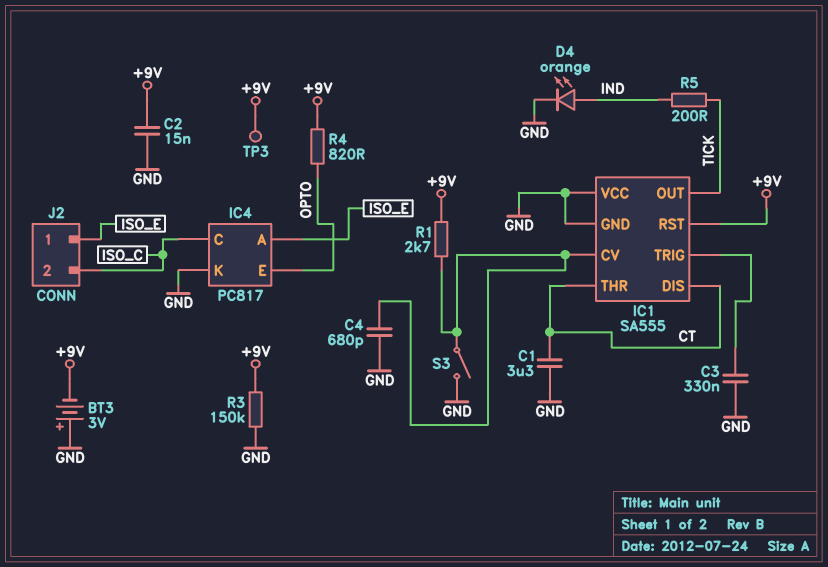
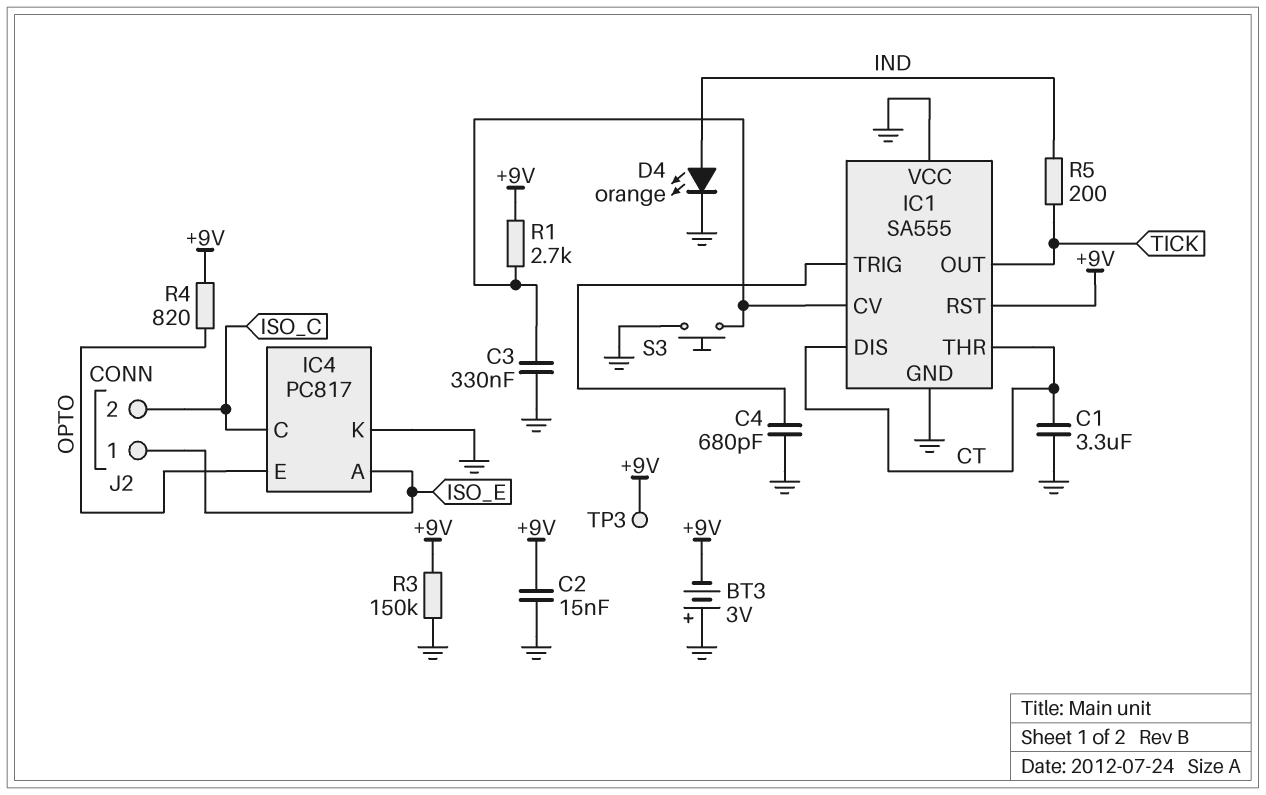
C3: 330nF (GND, IC1/TRIG) -> 330nF (GND, IC1/CV)
C4: 680pF (GND, IC1/CV) -> 680pF (GND, IC1/TRIG)
S3: switch (GND, IC1/CV) -> button (GND, IC1/CV)

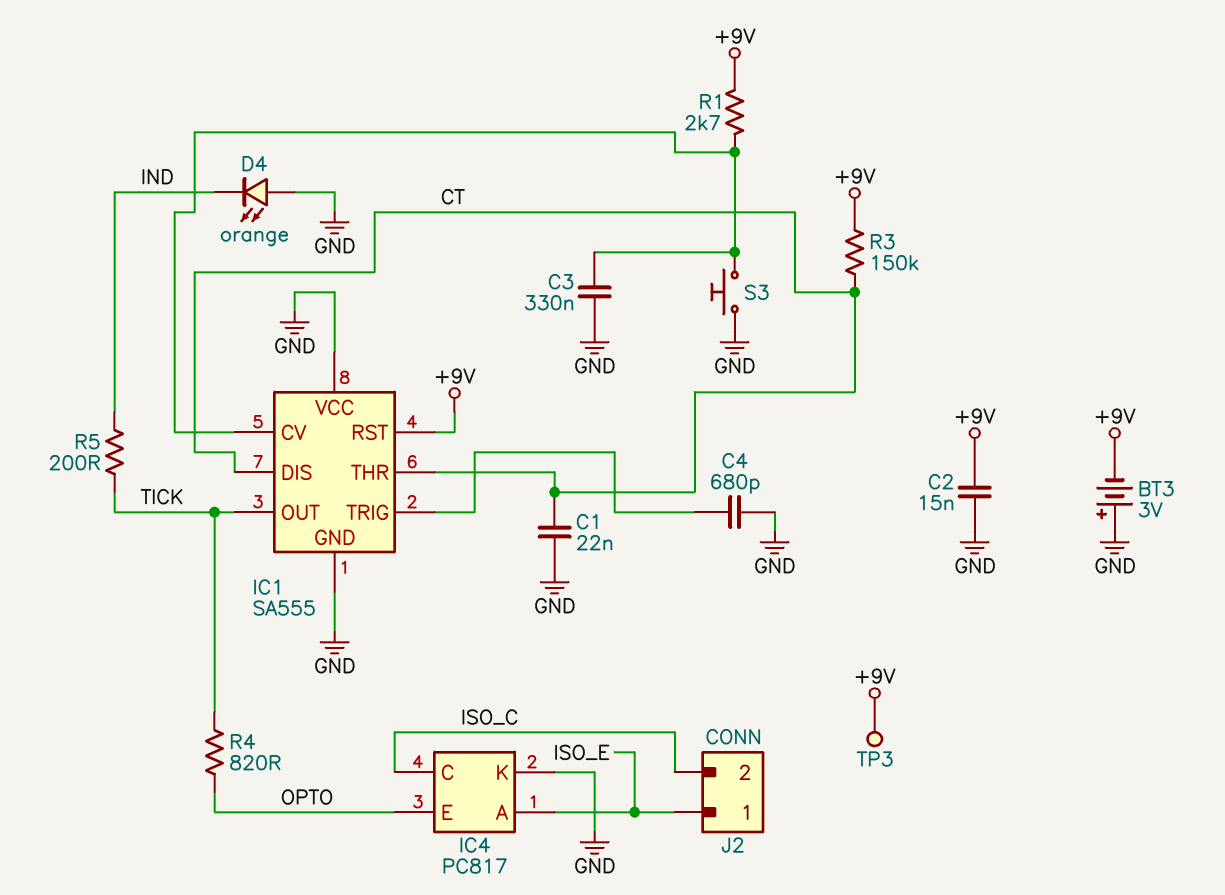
C1: 3.3uF (CT, GND) -> 22nF (CT, GND)
D4: LED orange (A IND, K GND) -> LED orange (A GND, K IND)
R3: 150k (+9V, GND) -> 150k (+9V, CT)
R4: 820 (+9V, OPTO) -> 820 (OPTO, TICK)

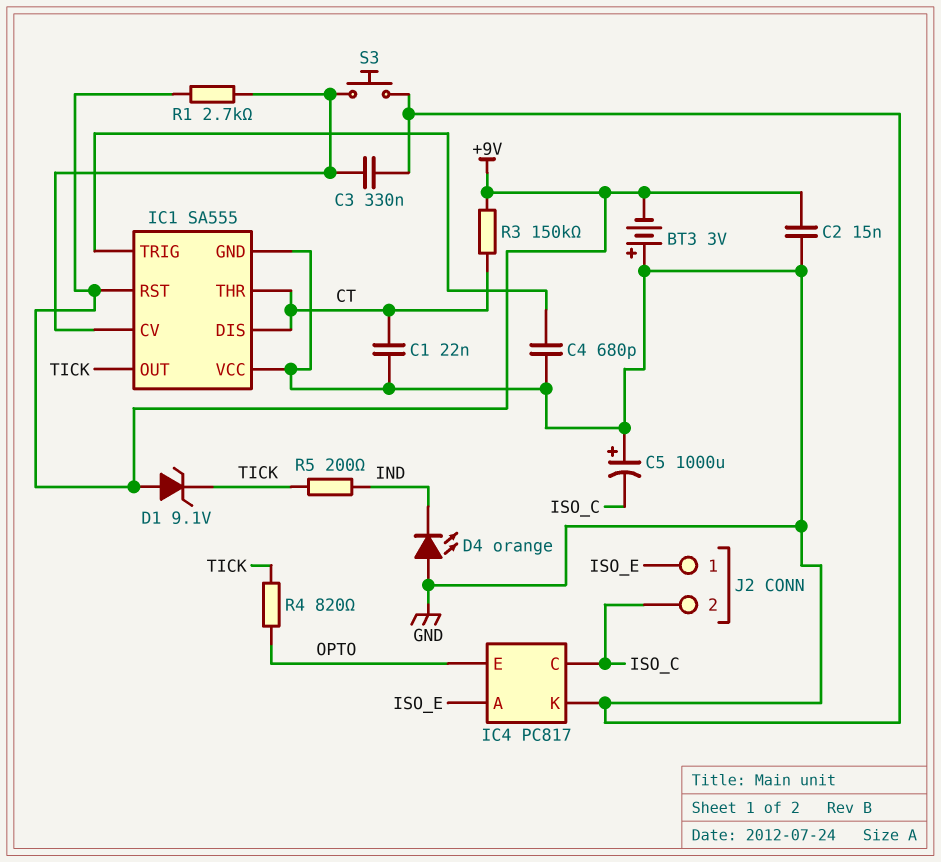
C5: none -> 1000uF (plus GND, minus ISO_C)
D1: none -> zener 9.1V (A +9V, K TICK)
TP3: test point (+9V) -> none

